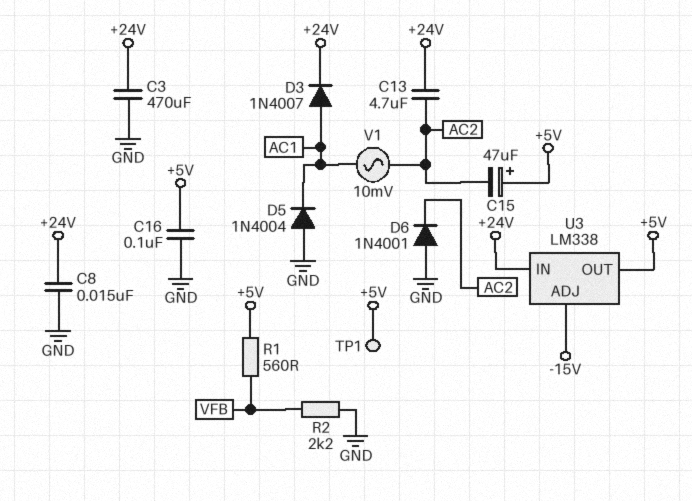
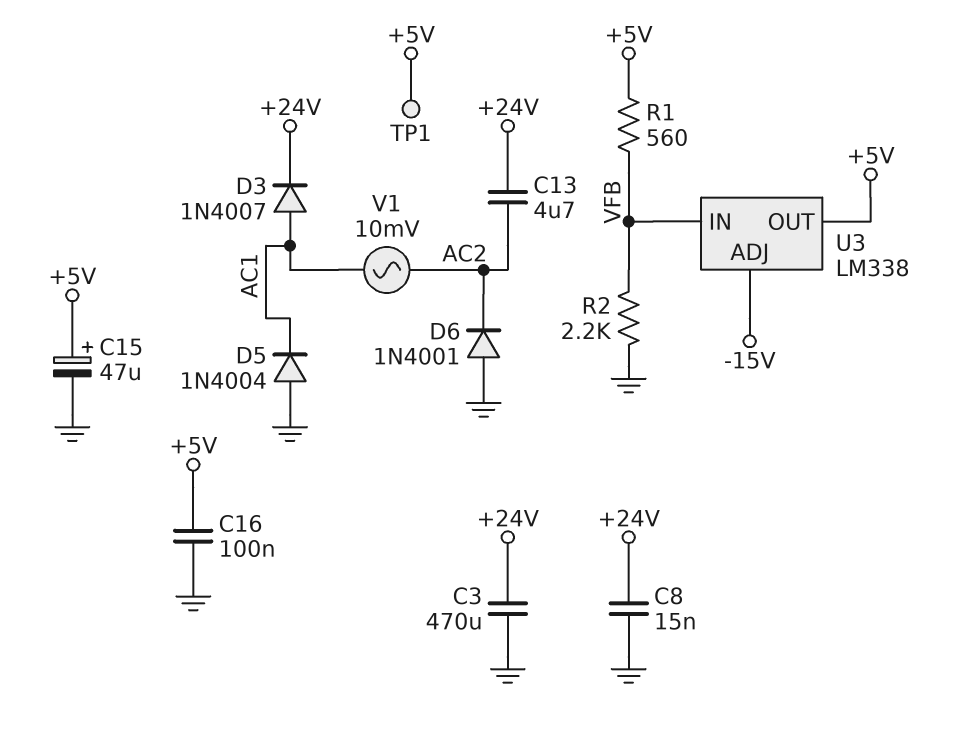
C15: 47uF (plus +5V, minus AC2) -> 47uF (plus +5V, minus GND)
U3 pin IN: +24V -> VFB

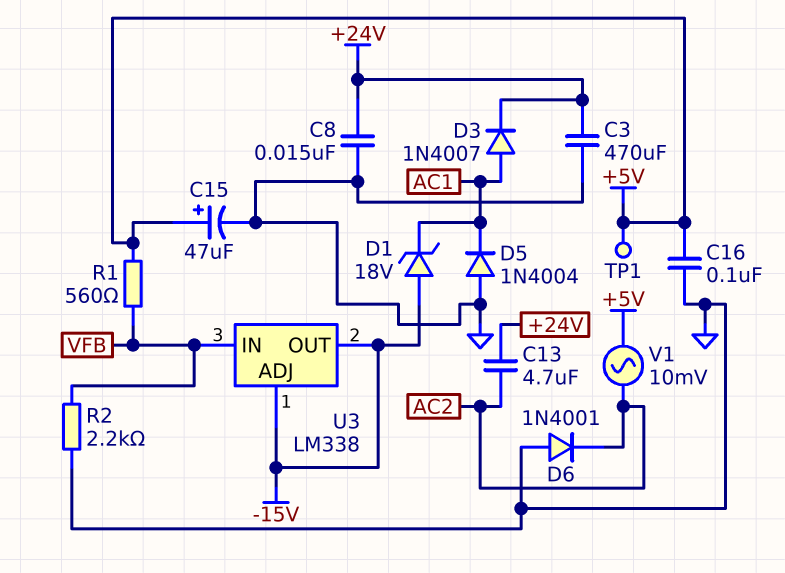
D1: none -> zener 18V (A -15V, K AC1)
U3 pin OUT: +5V -> -15V
V1: AC 10mV (AC1, AC2) -> AC 10mV (+5V, AC2)

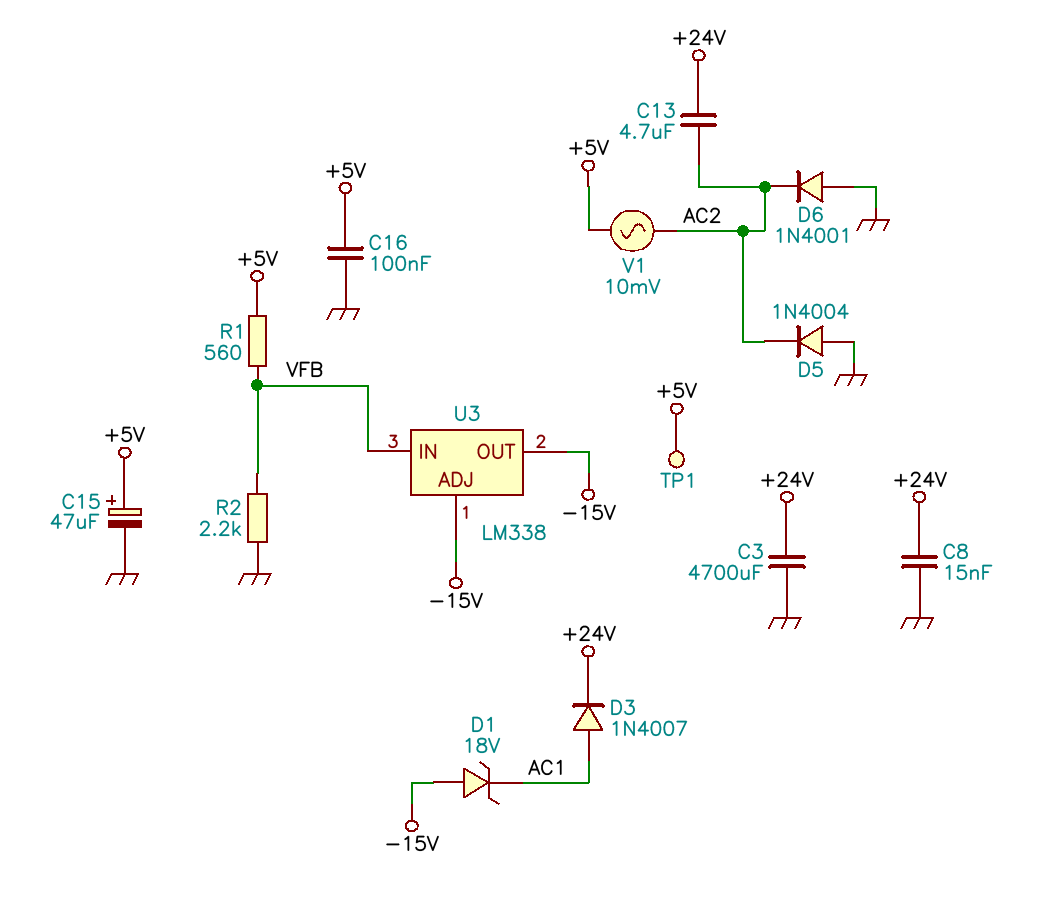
C3: 470uF (+24V, GND) -> 4700uF (+24V, GND)
D5: diode 1N4004 (A GND, K AC1) -> diode 1N4004 (A GND, K AC2)

